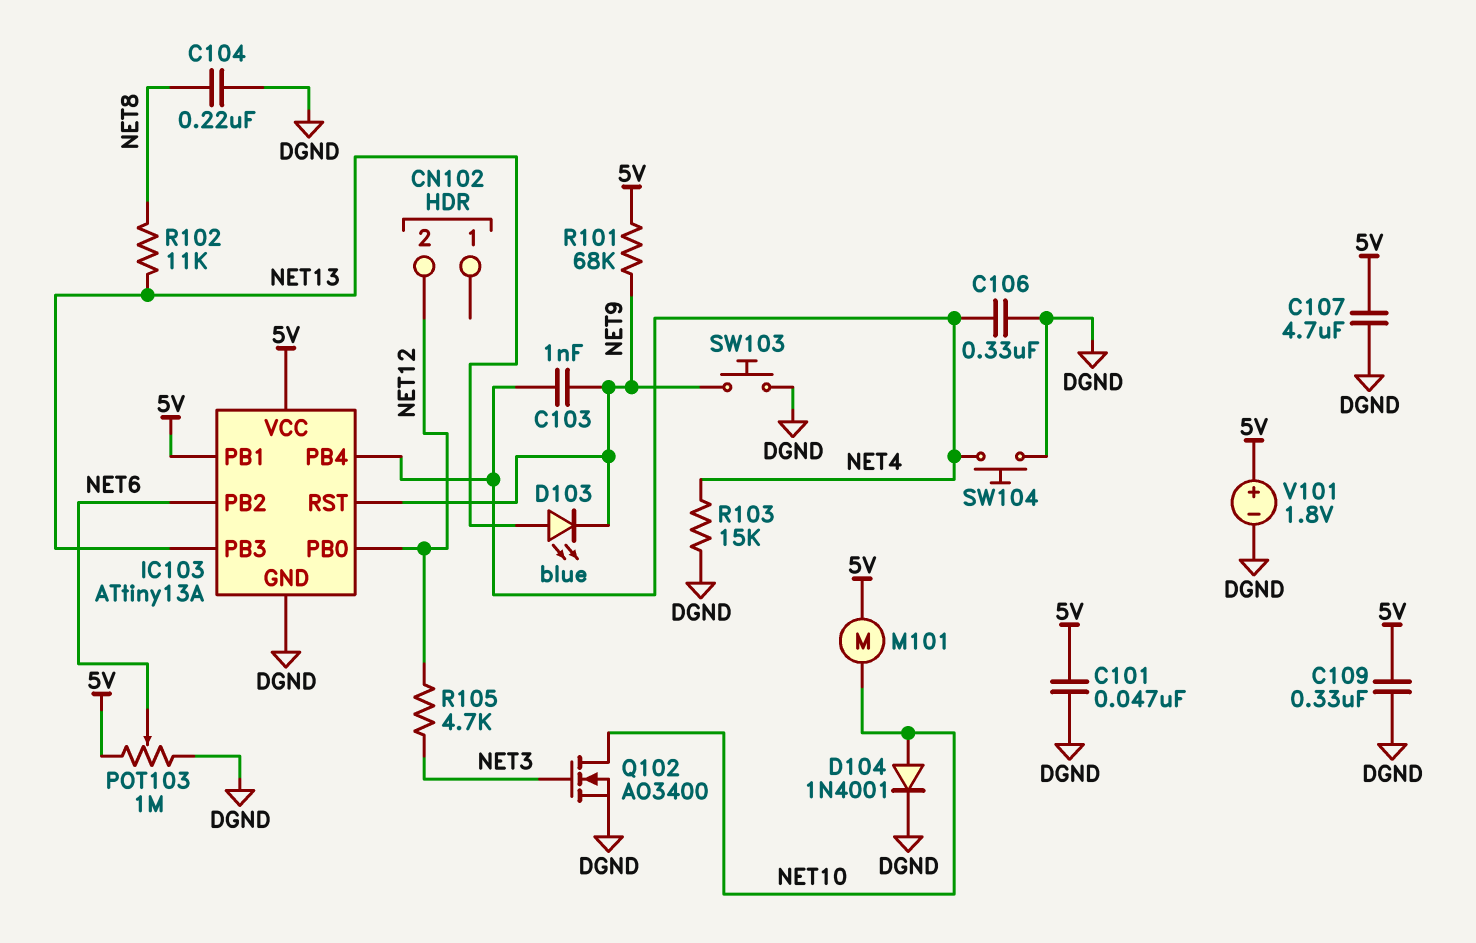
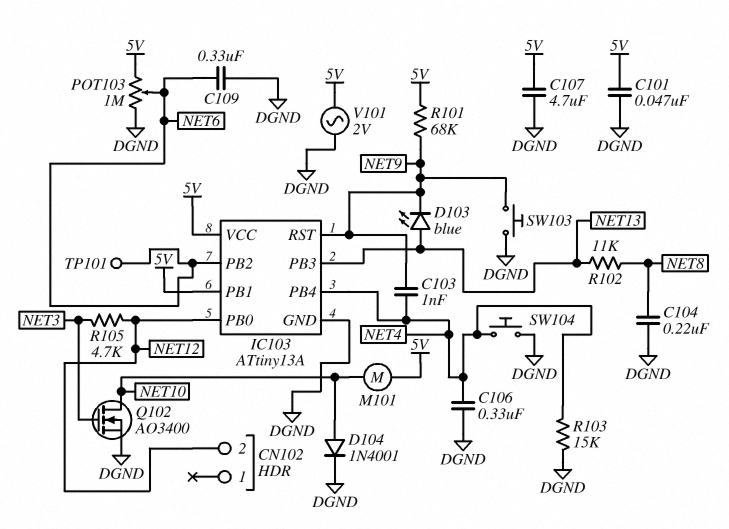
C109: 330nF (5V, DGND) -> 330nF (DGND, NET6)
TP101: none -> test point (NET6)
V101: 1.8V (plus 5V, minus DGND) -> AC 2V (5V, DGND)

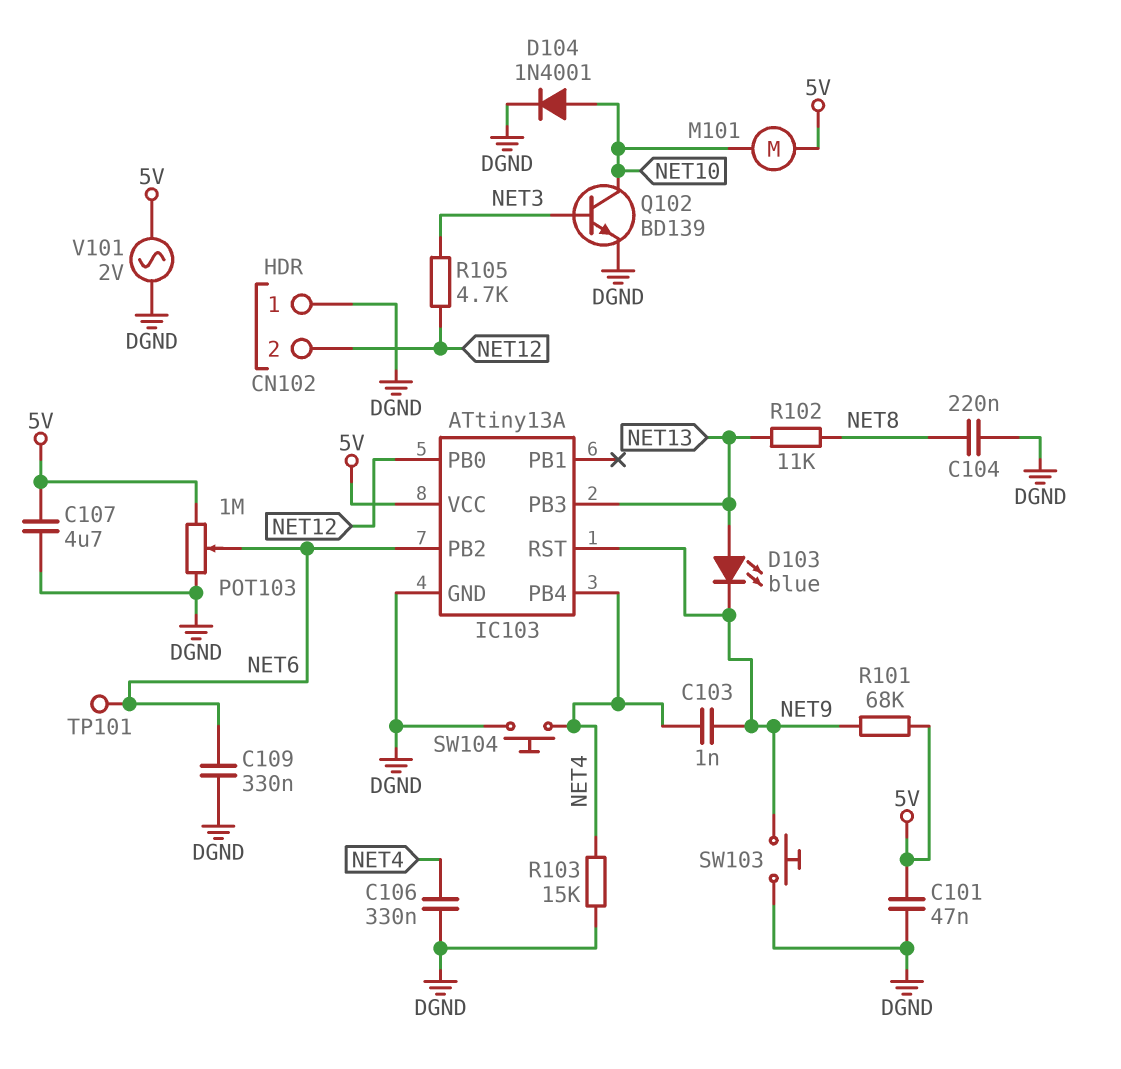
CN102 pin 1: none -> DGND
IC103 pin PB1: 5V -> none
Q102: NMOS AO3400 (G NET3, D NET10, S DGND) -> NPN BD139 (B NET3, C NET10, E DGND)

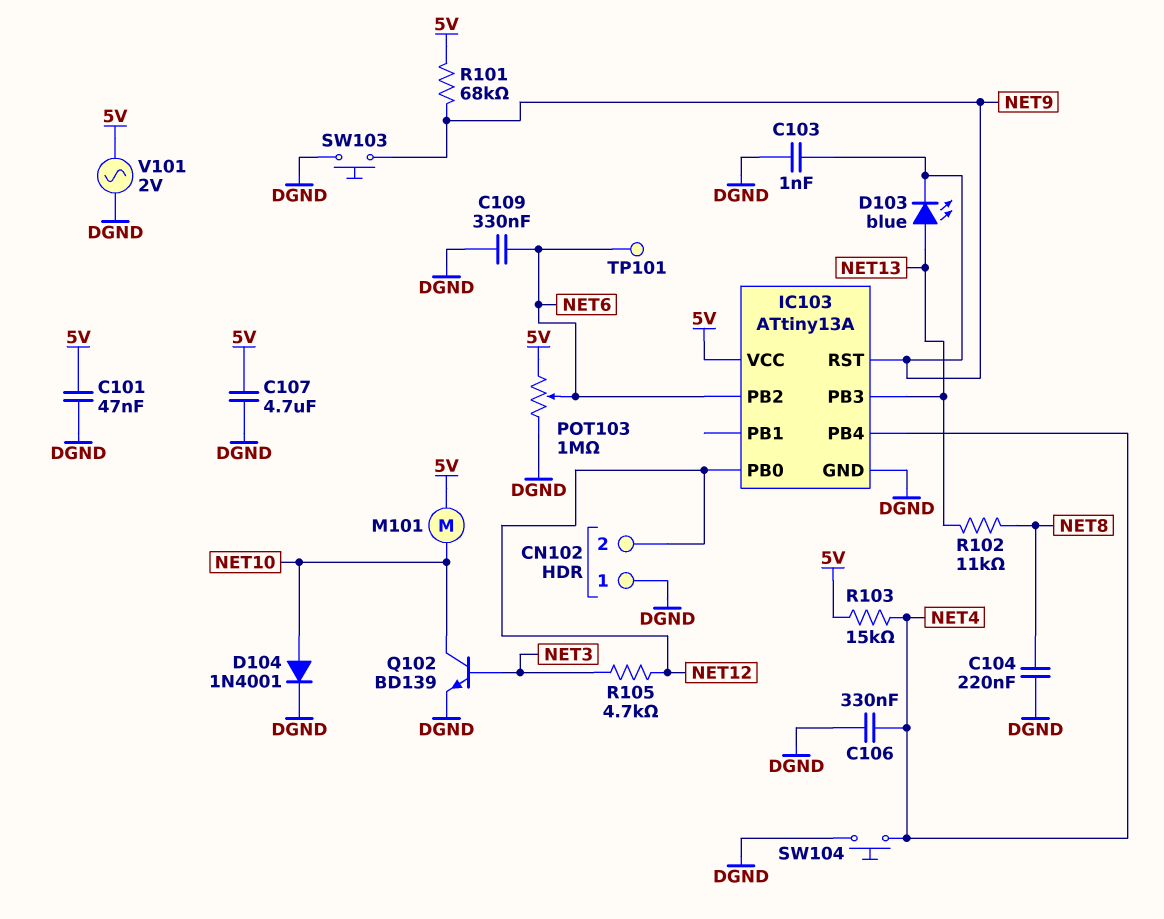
C103: 1nF (NET4, NET9) -> 1nF (DGND, NET9)
R103: 15k (DGND, NET4) -> 15k (5V, NET4)

